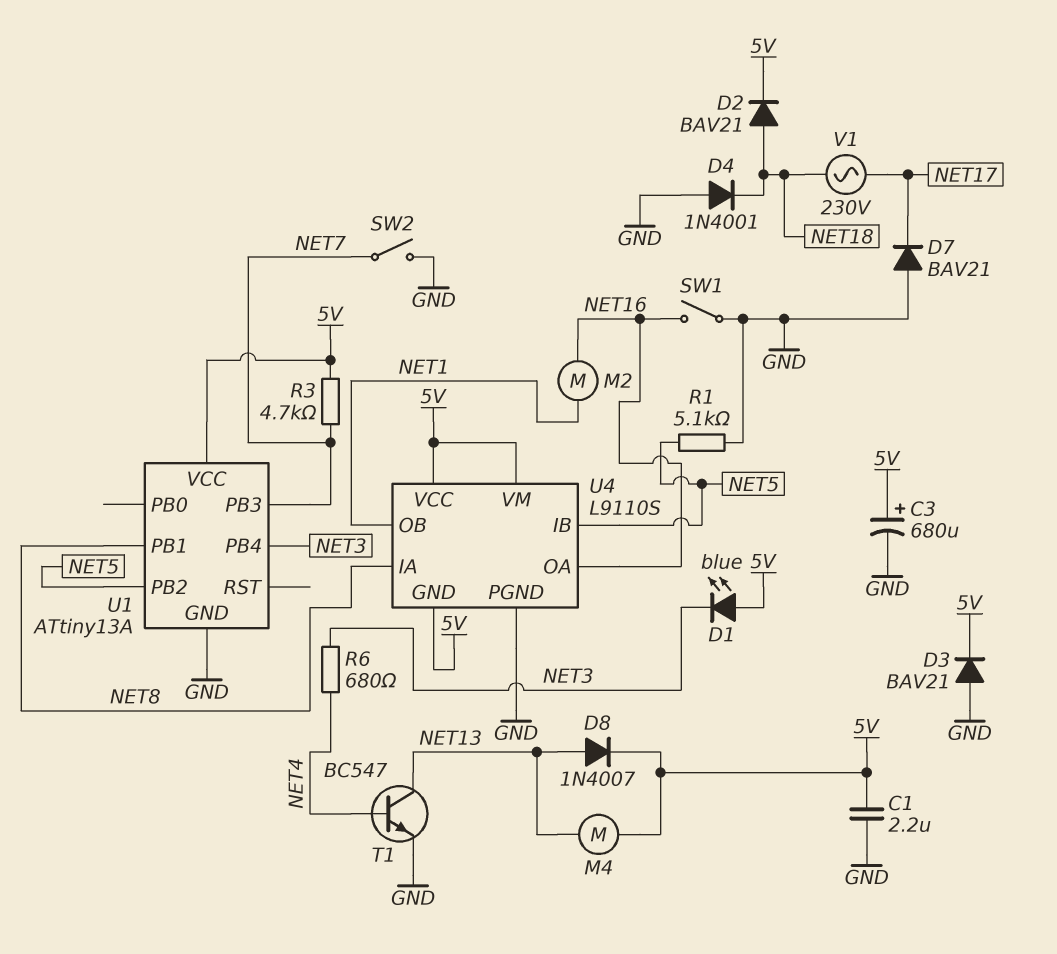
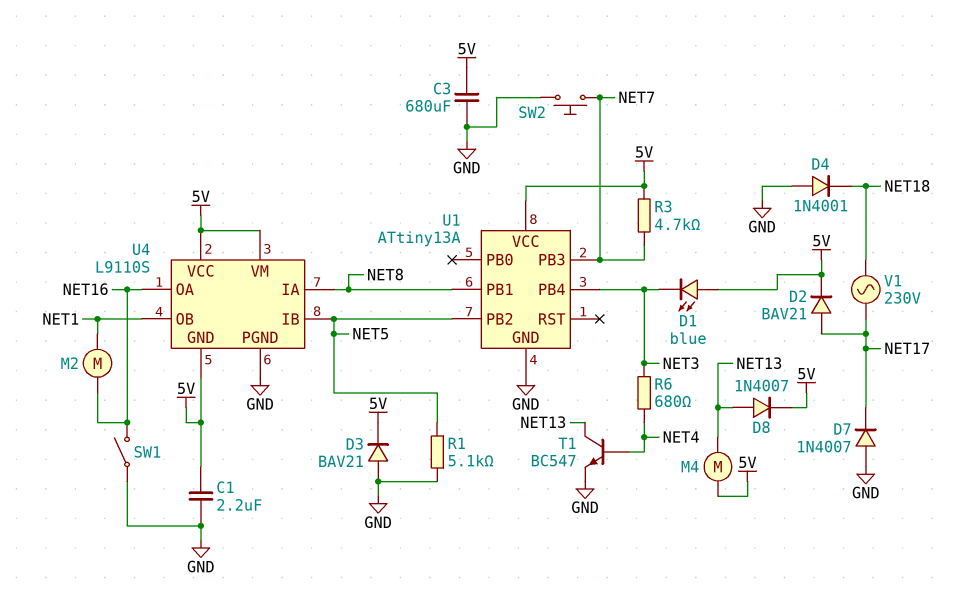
C3: 680uF (plus 5V, minus GND) -> 680uF (5V, GND)
D2: diode BAV21 (A NET18, K 5V) -> diode BAV21 (A NET17, K 5V)
D7: diode BAV21 (A GND, K NET17) -> diode 1N4007 (A GND, K NET17)
SW2: switch (GND, NET7) -> button (GND, NET7)

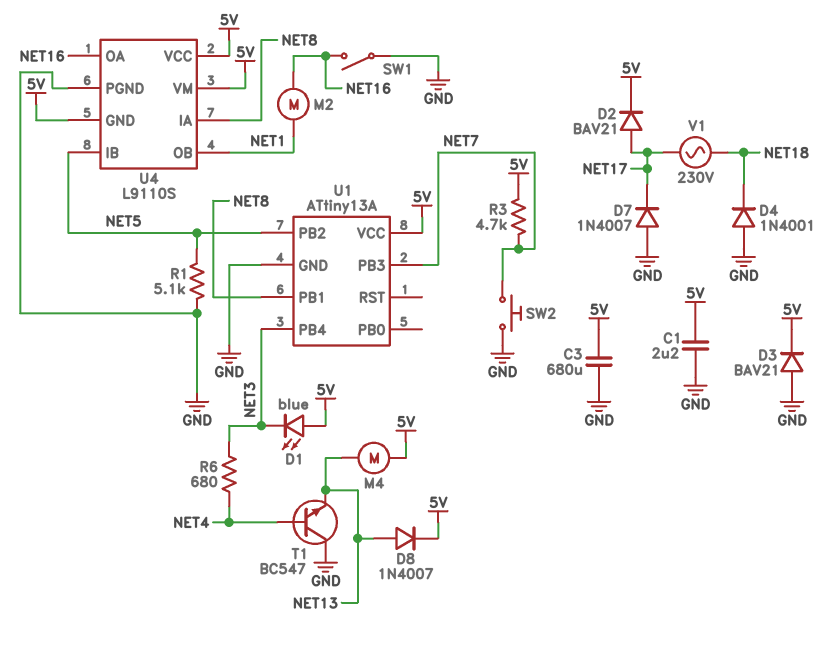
T1: NPN BC547 (B NET4, C NET13, E GND) -> NPN BC547 (B NET4, C GND, E NET13)

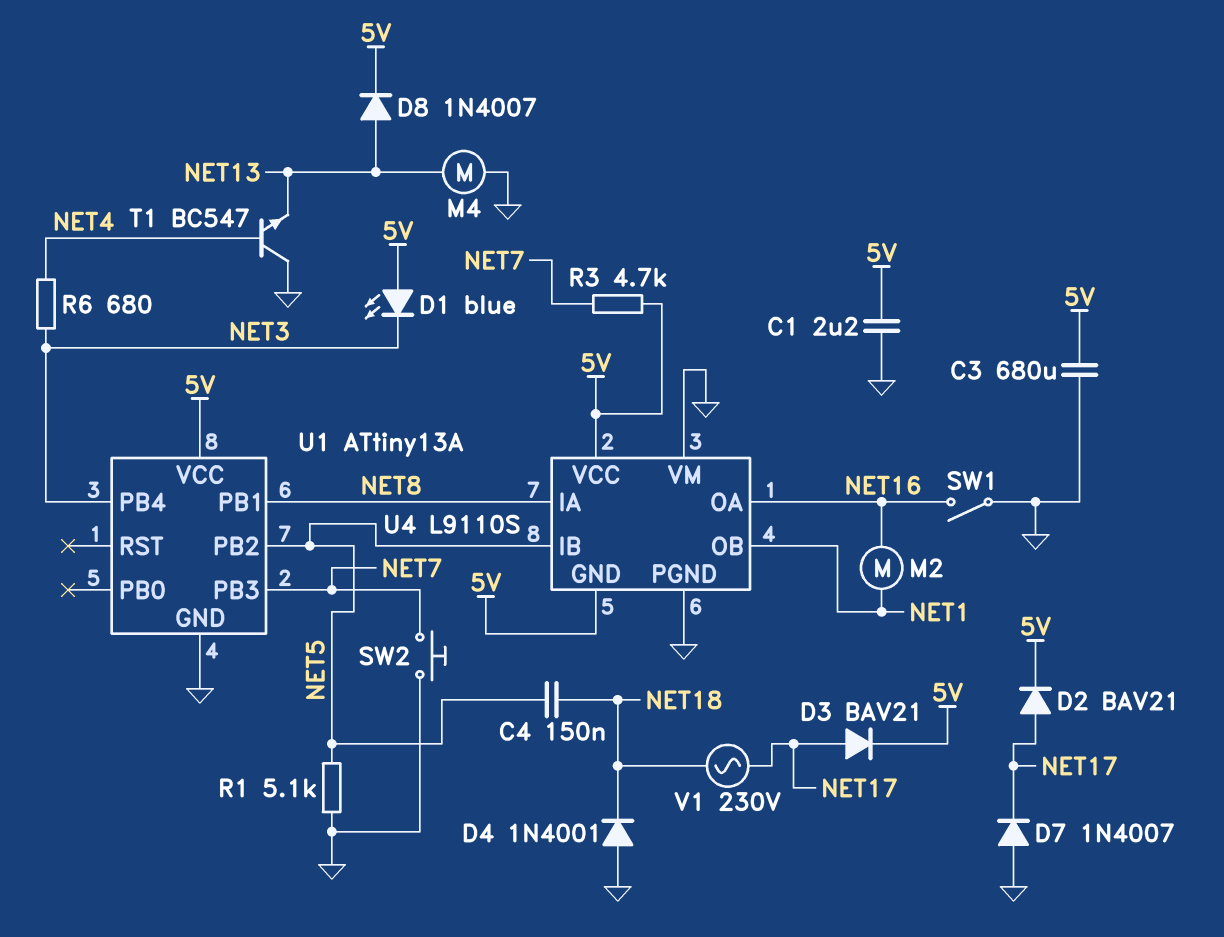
C4: none -> 150nF (NET5, NET18)
D3: diode BAV21 (A GND, K 5V) -> diode BAV21 (A NET17, K 5V)
M4: motor (5V, NET13) -> motor (GND, NET13)
U4 pin VM: 5V -> GND

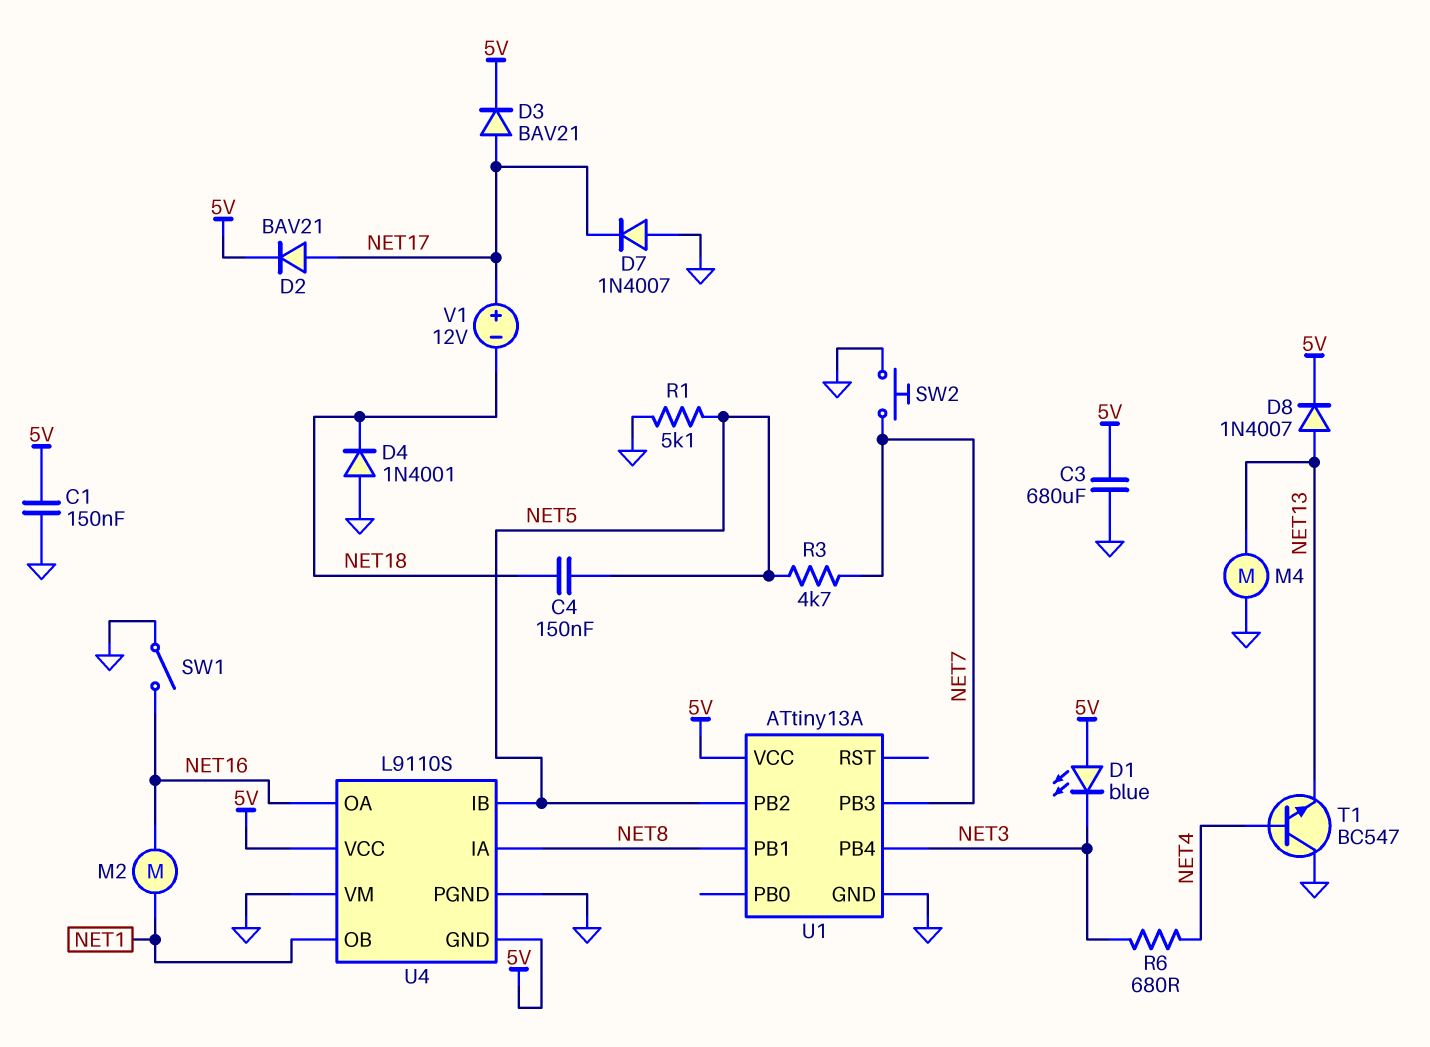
C1: 2.2uF (5V, GND) -> 150nF (5V, GND)
R3: 4.7k (5V, NET7) -> 4.7k (NET5, NET7)
V1: AC 230V (NET17, NET18) -> 12V (plus NET17, minus NET18)

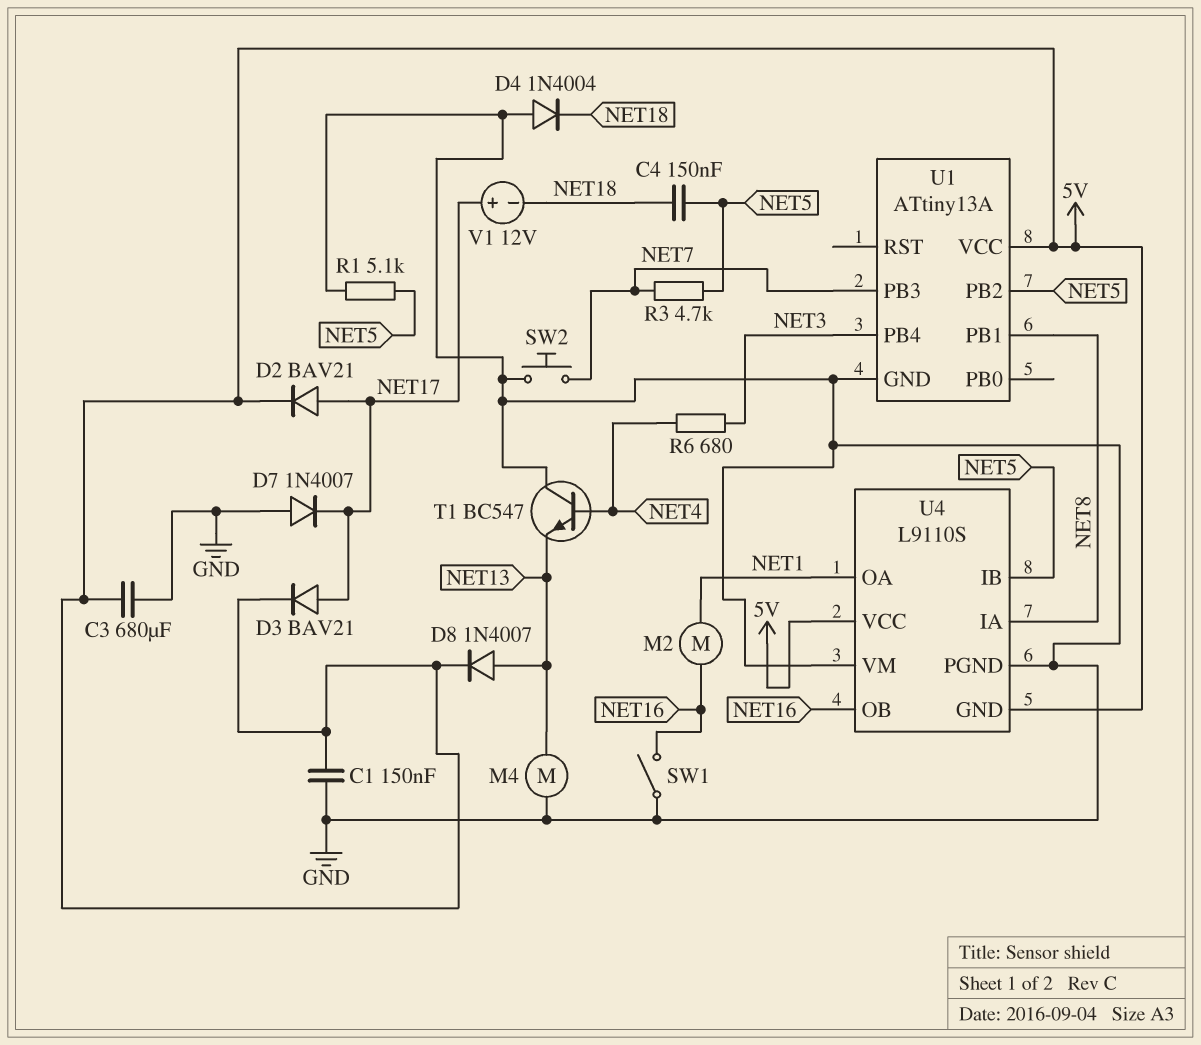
D1: LED blue (A 5V, K NET3) -> none
D4: diode 1N4001 (A GND, K NET18) -> diode 1N4004 (A GND, K NET18)
U4 pin OA: NET16 -> NET1
U4 pin OB: NET1 -> NET16

